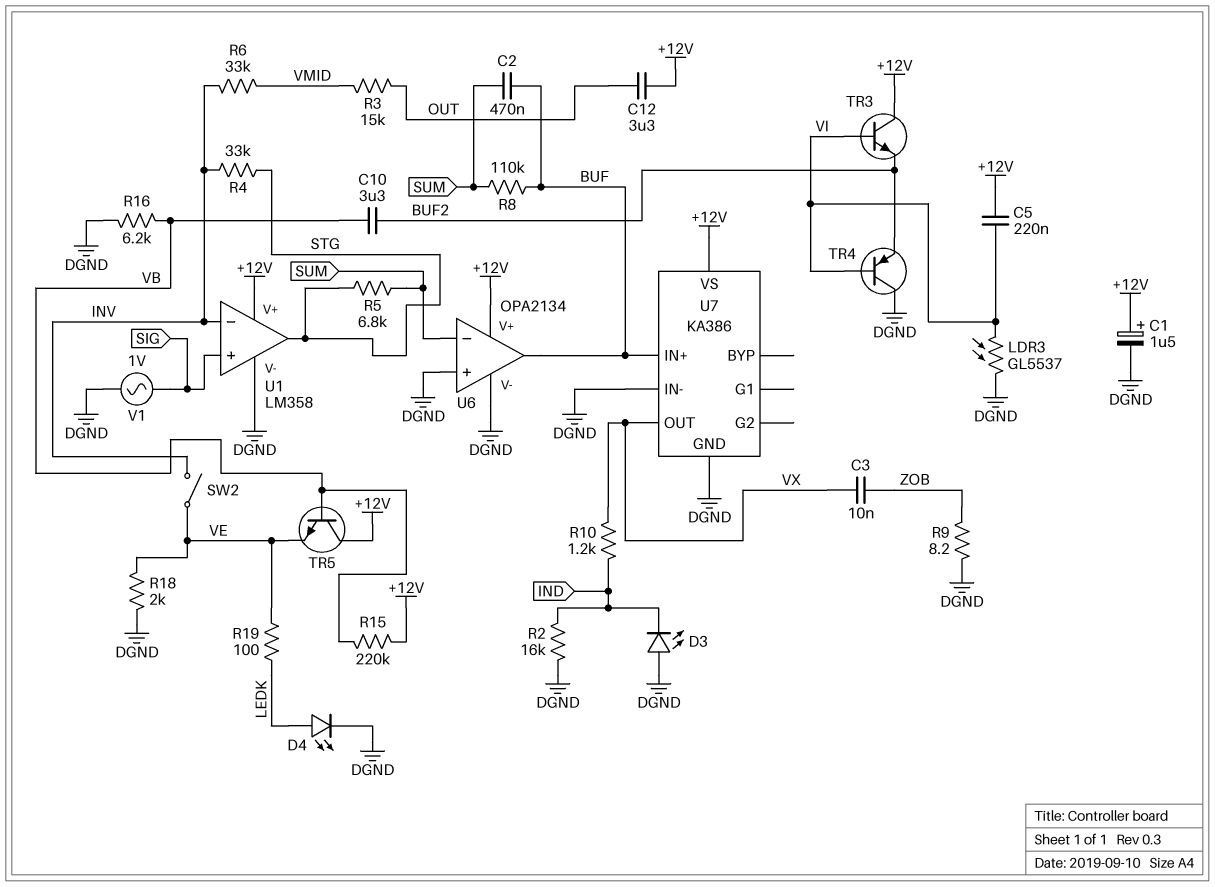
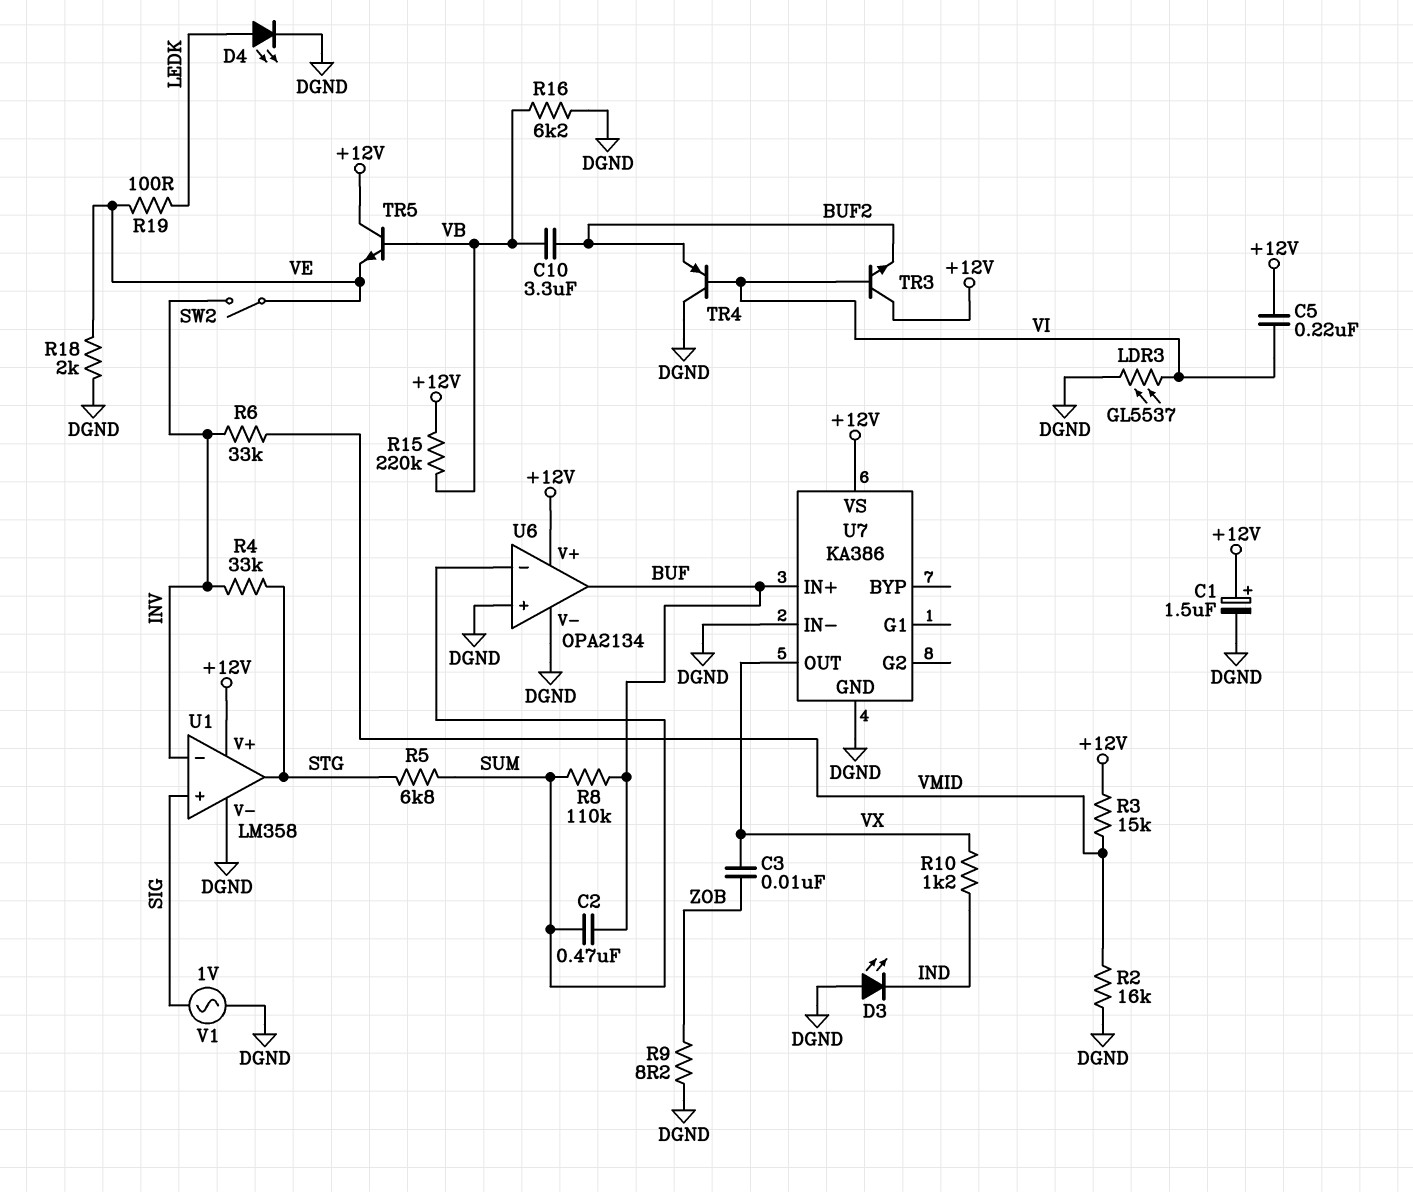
C12: 3.3uF (+12V, OUT) -> none
R2: 16k (DGND, IND) -> 16k (DGND, VMID)
R3: 15k (OUT, VMID) -> 15k (+12V, VMID)

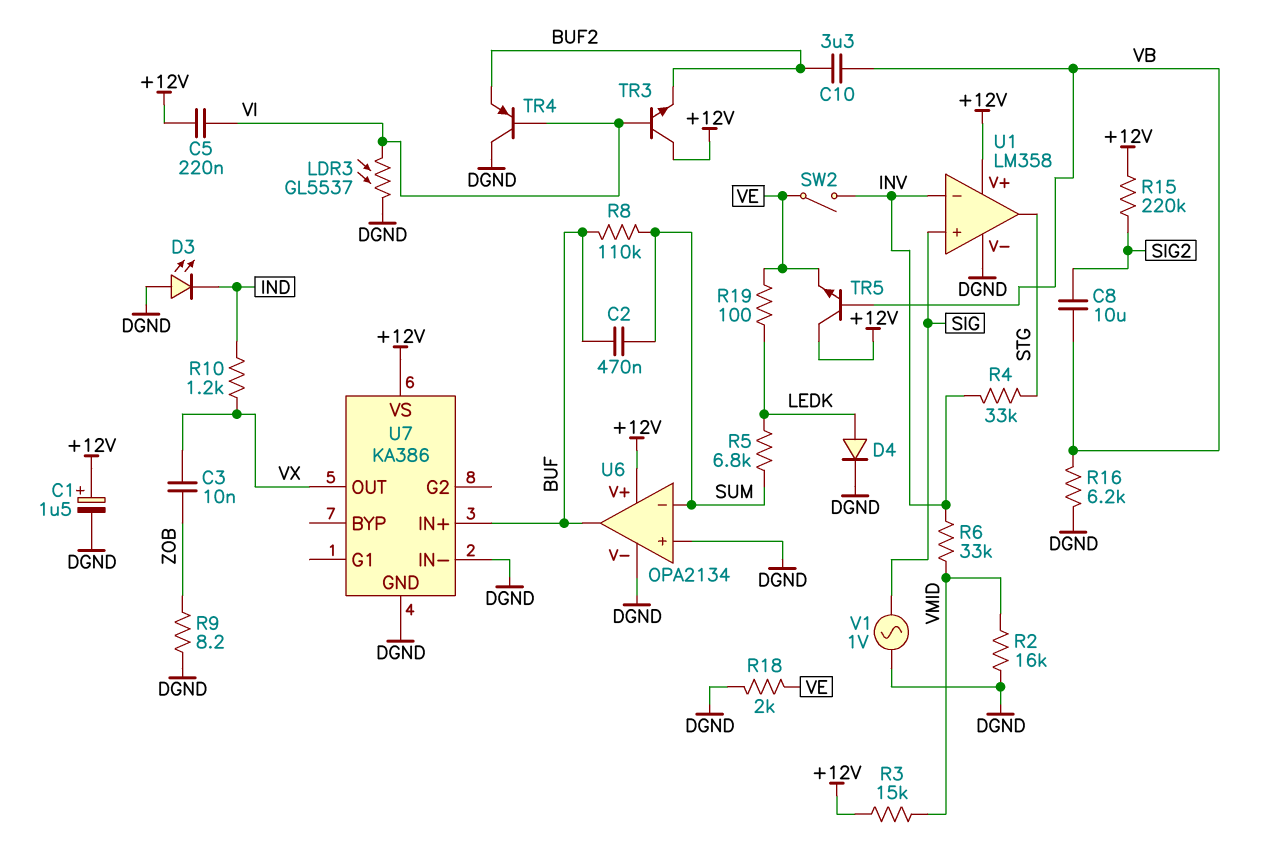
C8: none -> 10uF (SIG2, VB)
D4: LED (A LEDK, K DGND) -> diode (A LEDK, K DGND)
R5: 6.8k (STG, SUM) -> 6.8k (LEDK, SUM)
R15: 220k (+12V, VB) -> 220k (+12V, SIG2)

